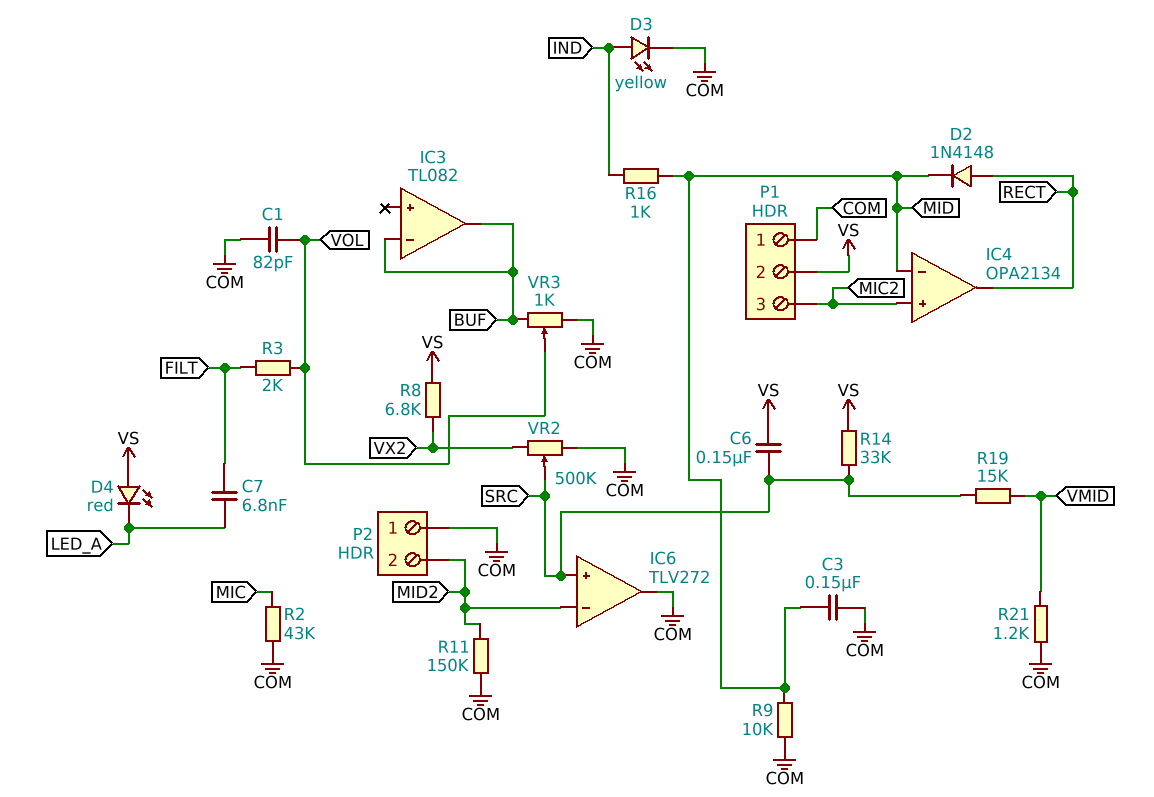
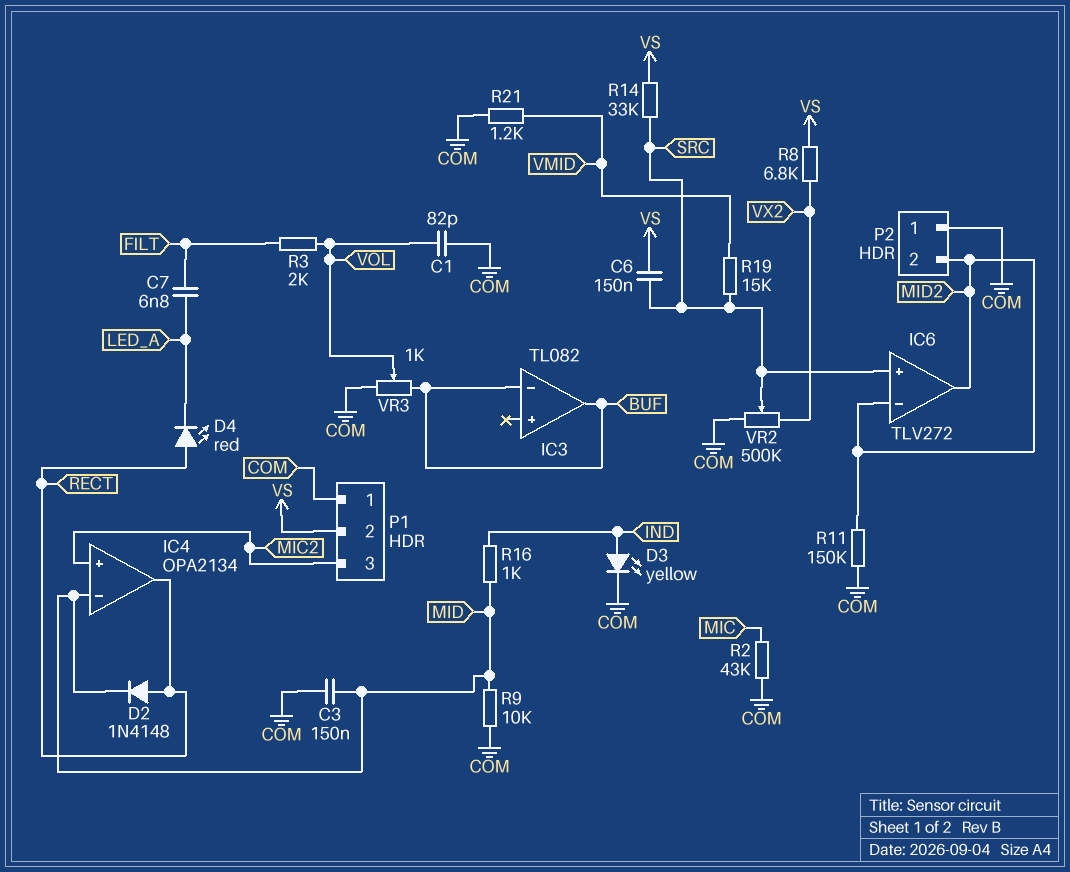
D4: LED red (A VS, K LED_A) -> LED red (A RECT, K LED_A)
IC6 pin out: COM -> MID2

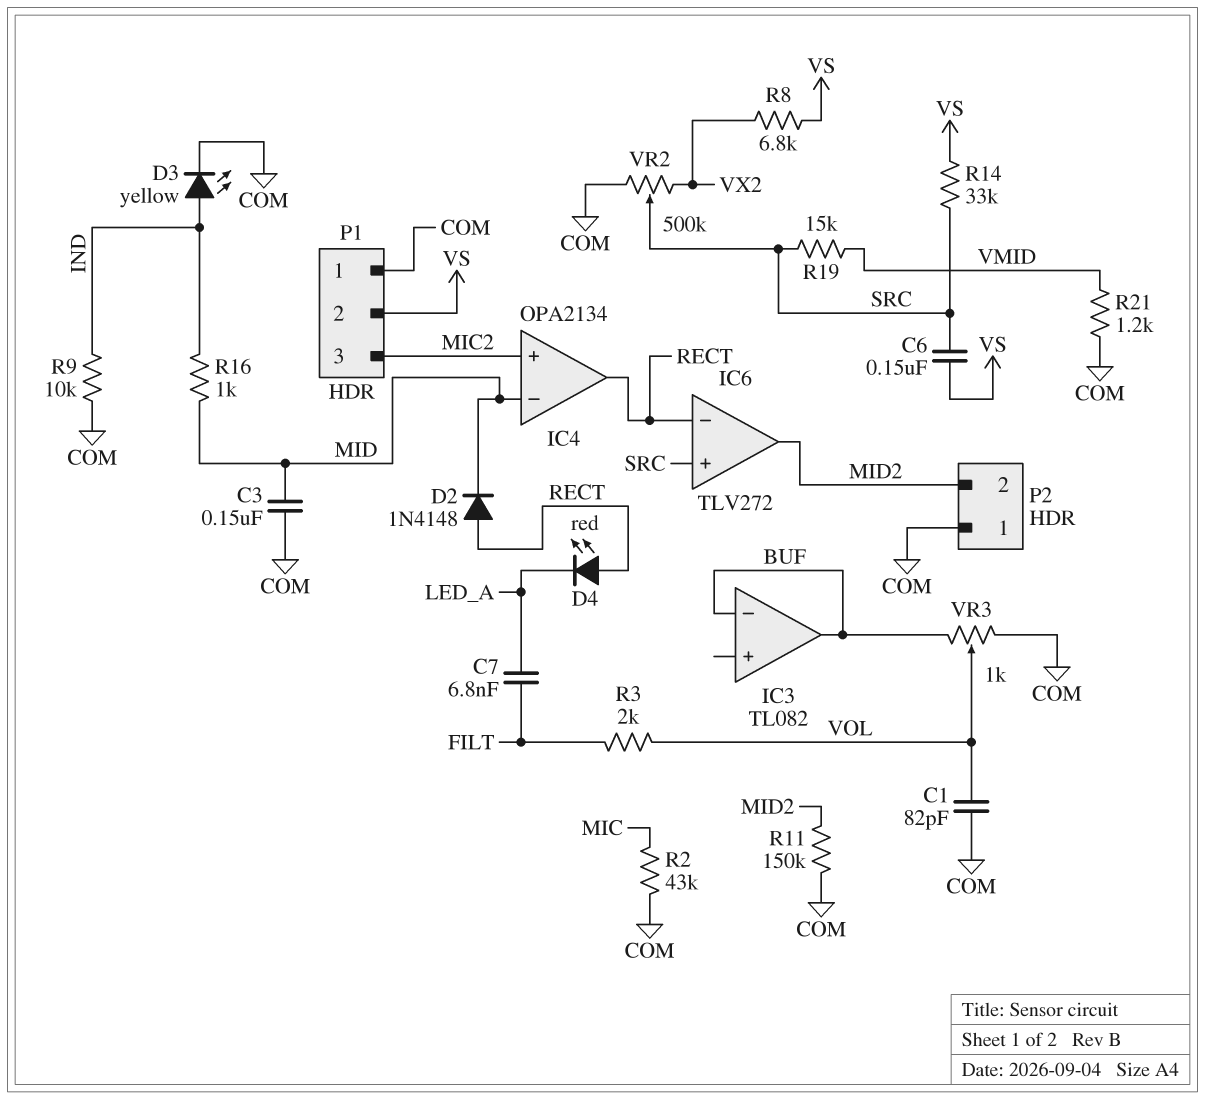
IC6 pin in-: MID2 -> RECT
R9: 10k (COM, MID) -> 10k (COM, IND)

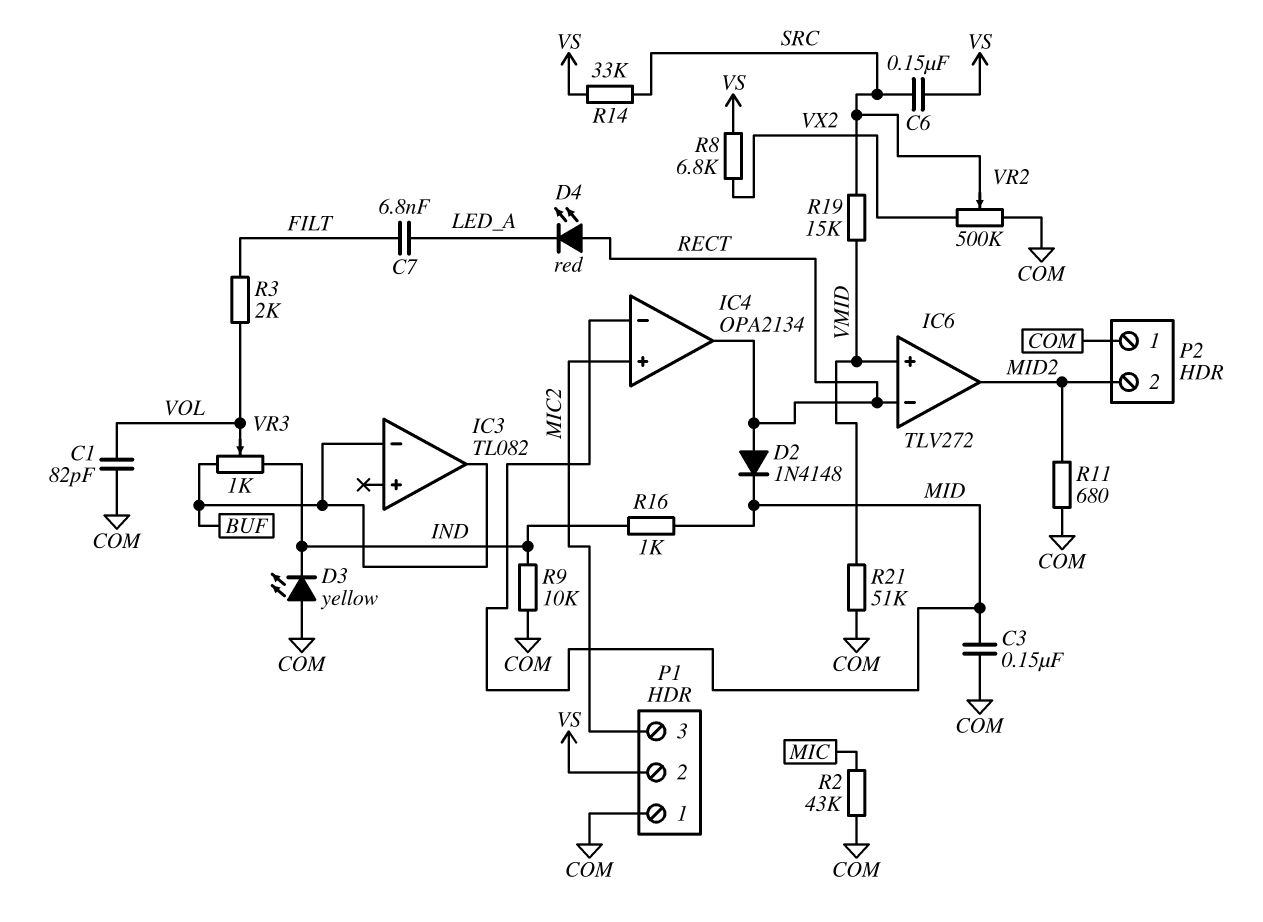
D3: LED yellow (A IND, K COM) -> LED yellow (A COM, K IND)
IC6 pin in+: SRC -> VMID
R11: 150k (COM, MID2) -> 680 (COM, MID2)
R21: 1.2k (COM, VMID) -> 51k (COM, VMID)
VR3: 1k (BUF, COM, wiper VOL) -> 1k (BUF, IND, wiper VOL)

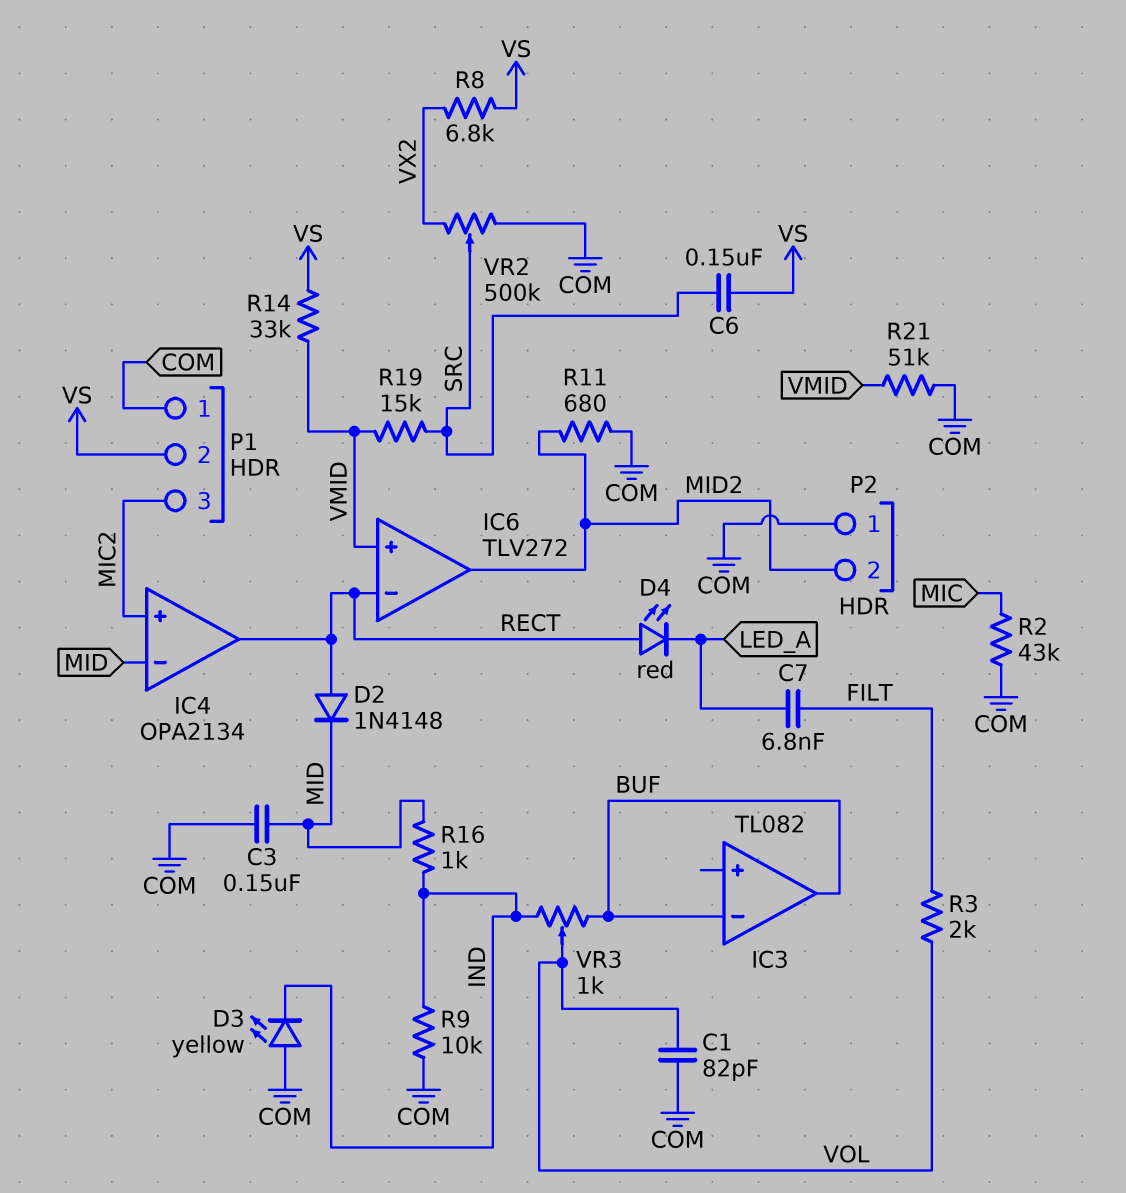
R14: 33k (SRC, VS) -> 33k (VMID, VS)

